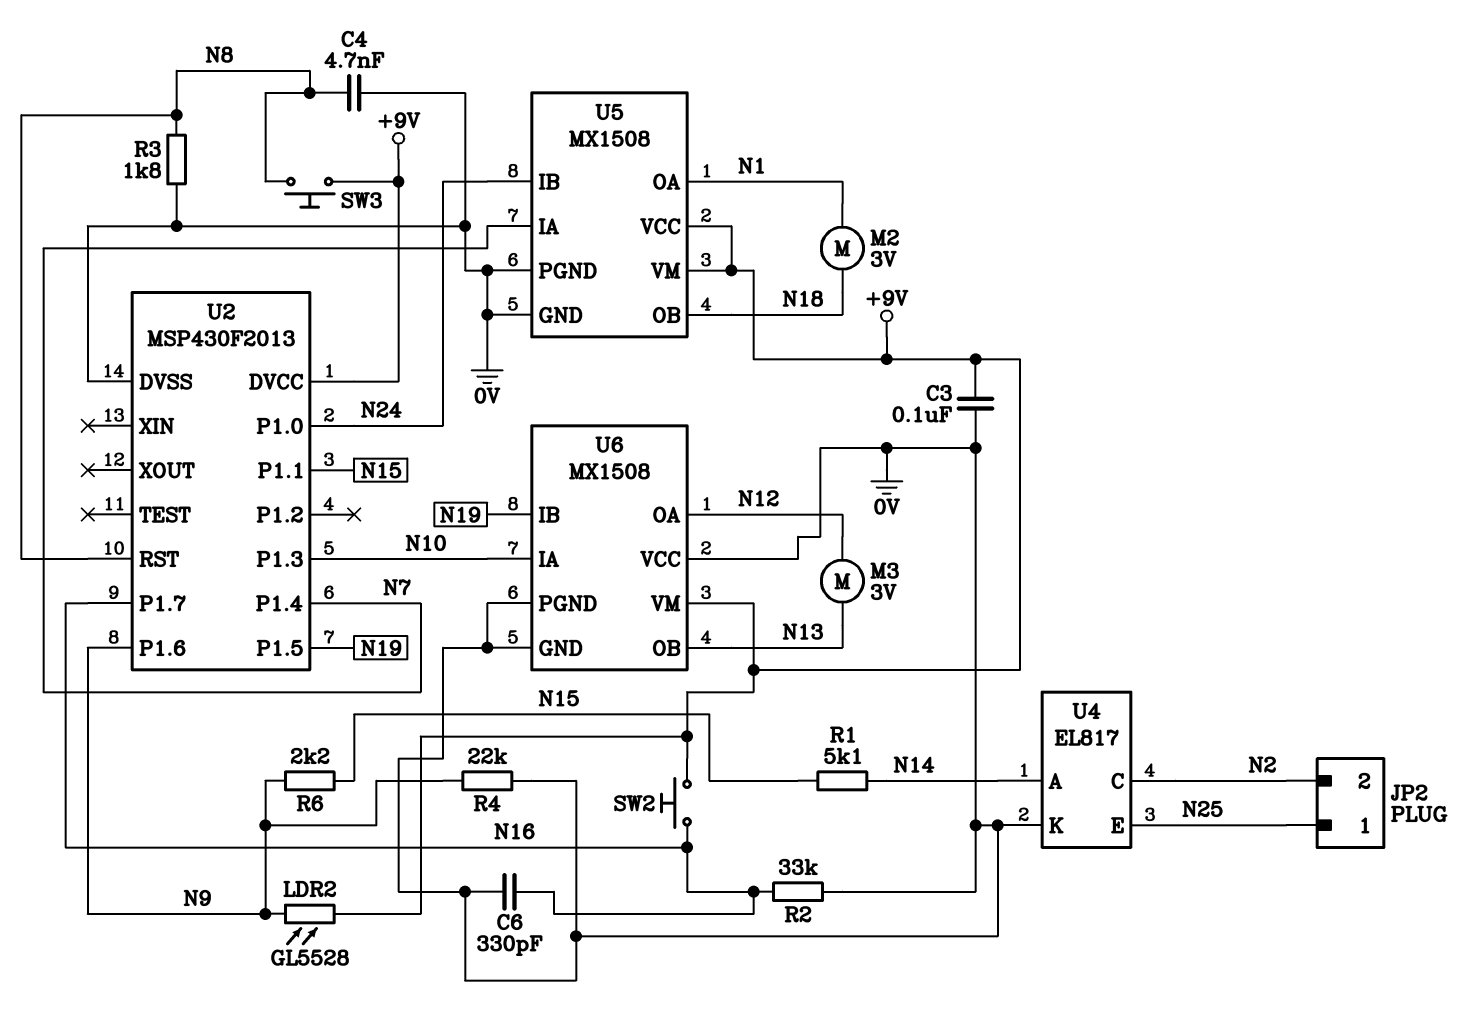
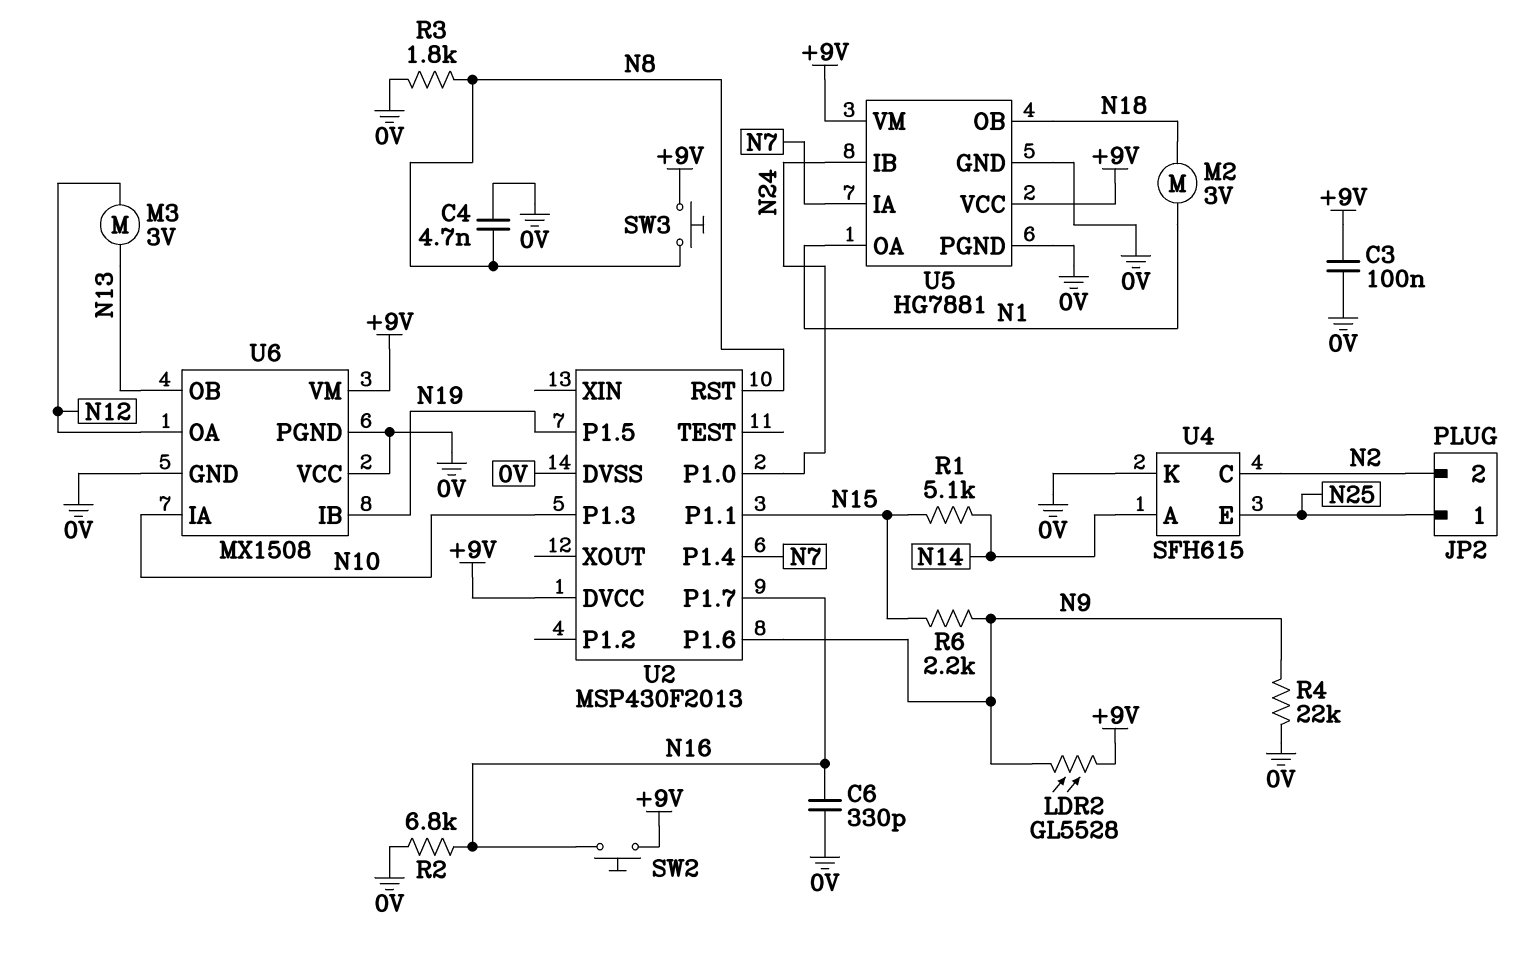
R2: 33k (0V, N16) -> 6.8k (0V, N16)
U4: EL817 -> SFH615
U5: MX1508 -> HG7881

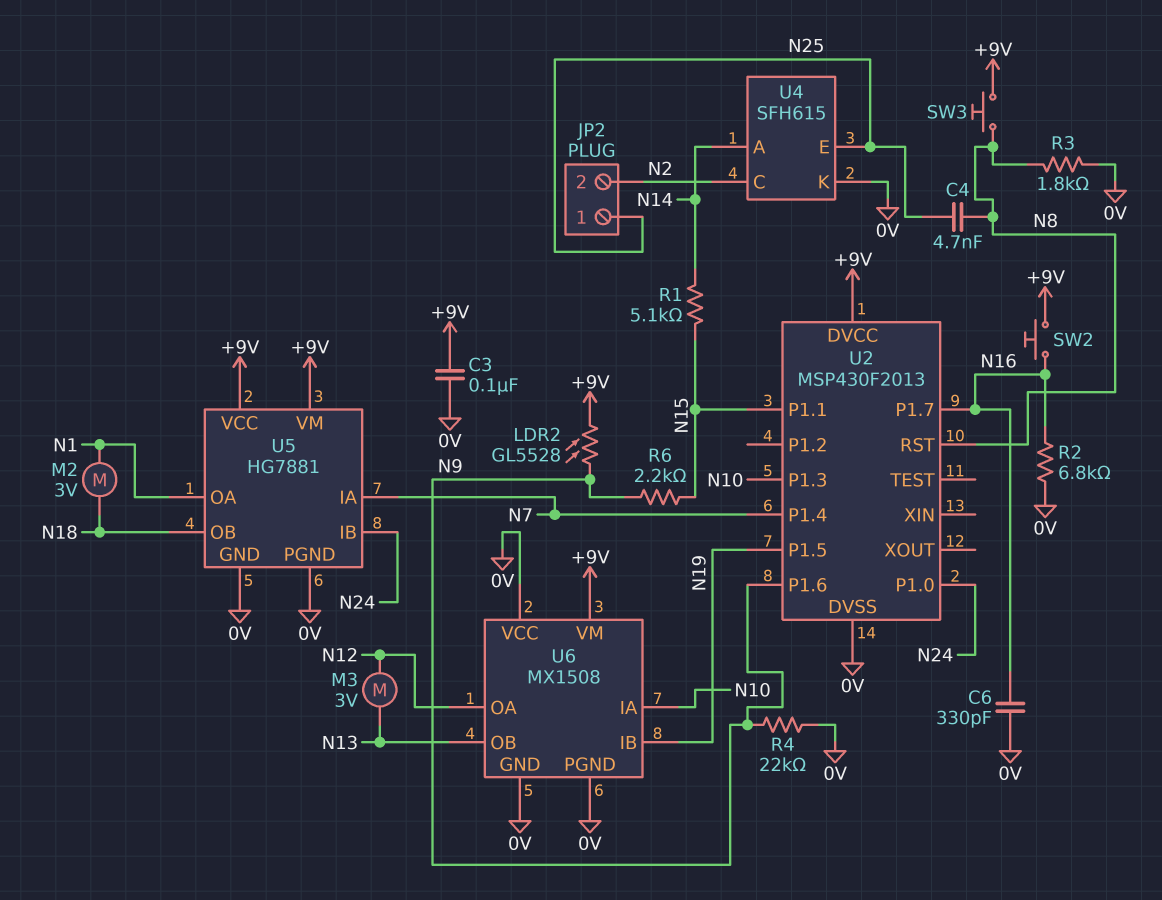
C4: 4.7nF (0V, N8) -> 4.7nF (N8, N25)

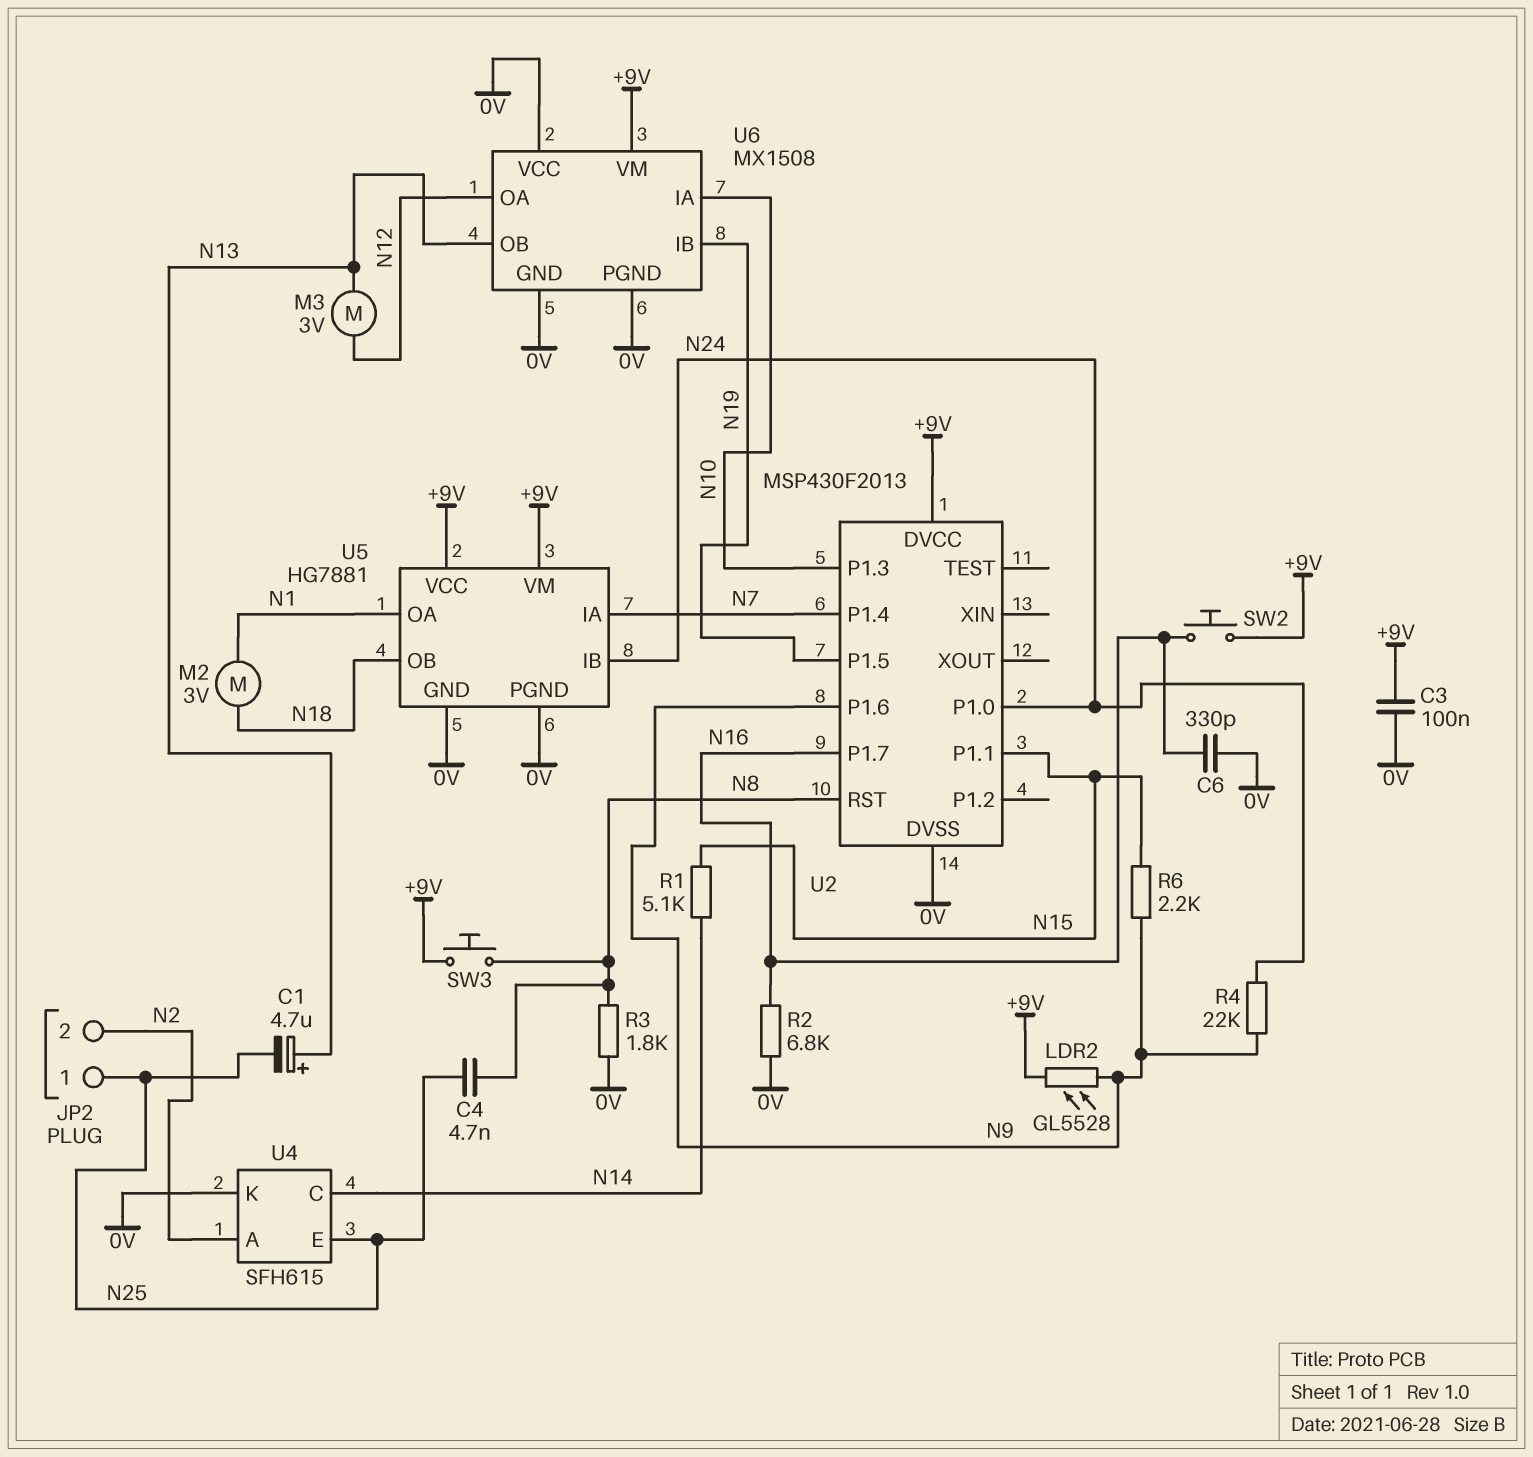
C1: none -> 4.7uF (plus N13, minus N25)
R4: 22k (0V, N9) -> 22k (N9, N24)
U4 pin A: N14 -> N2
U4 pin C: N2 -> N14

